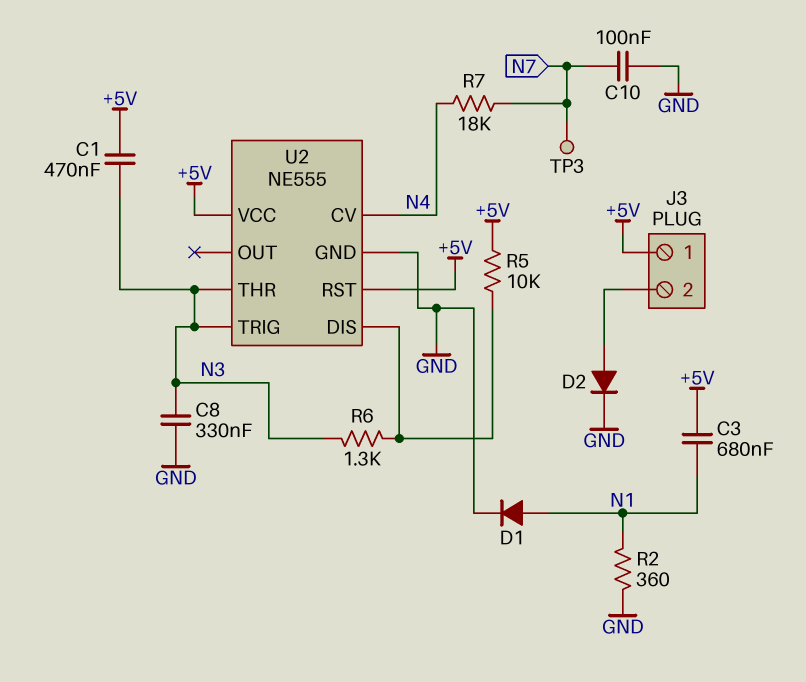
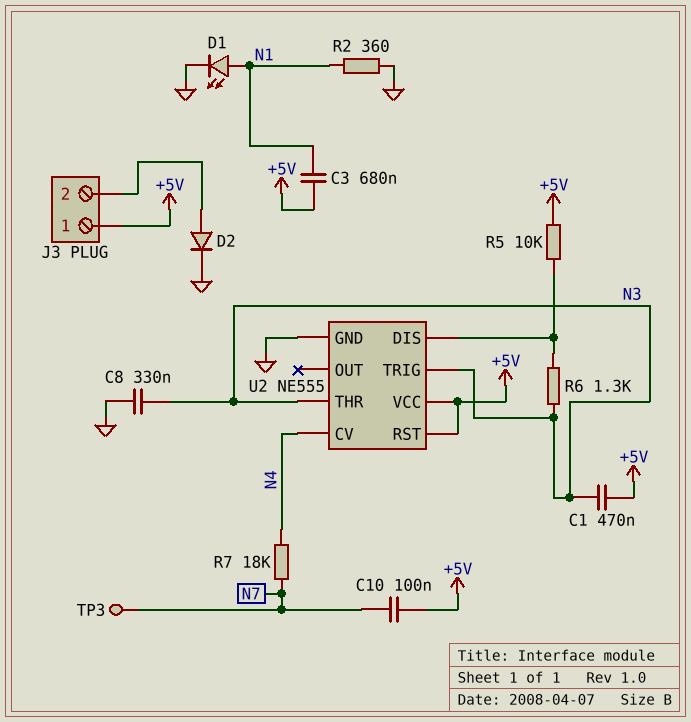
C10: 100nF (GND, N7) -> 100nF (+5V, N7)
D1: diode (A N1, K GND) -> LED (A N1, K GND)

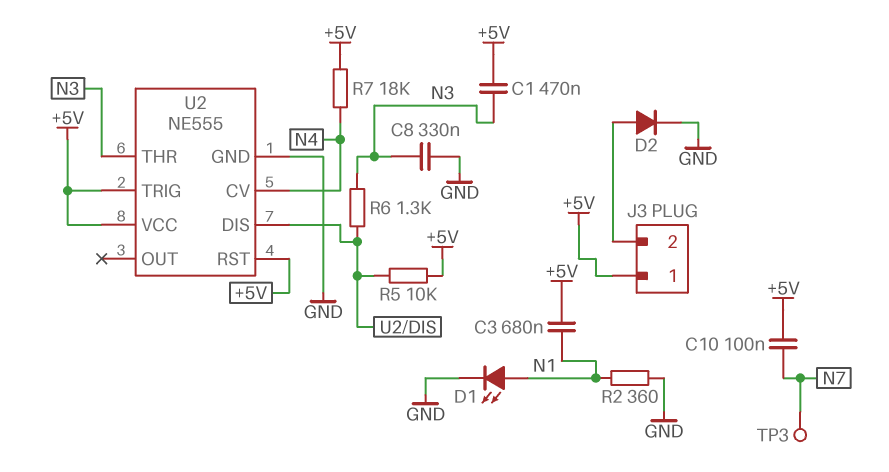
R7: 18k (N4, N7) -> 18k (+5V, N4)
U2 pin TRIG: N3 -> +5V

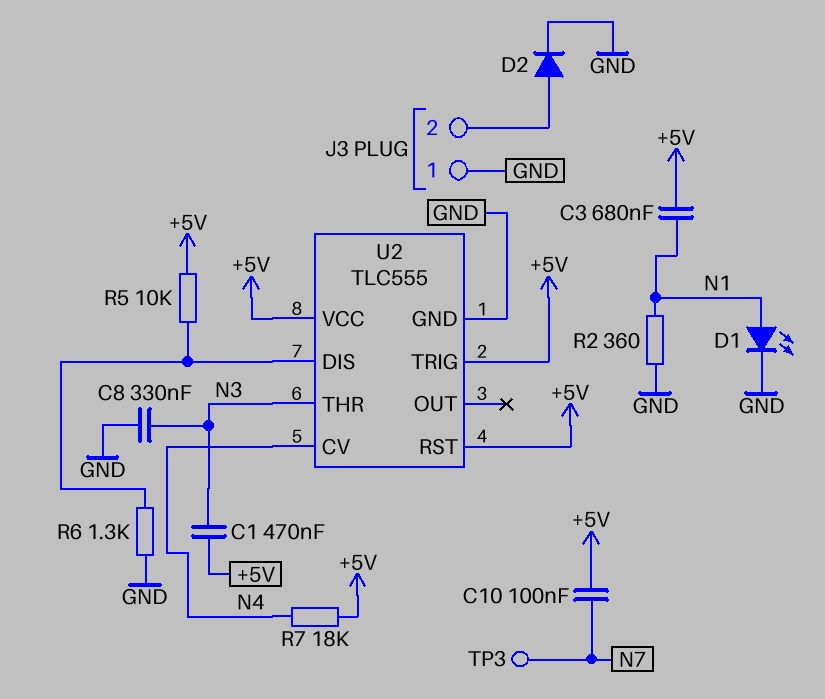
J3 pin 1: +5V -> GND
R6: 1.3k (N3, U2/DIS) -> 1.3k (GND, U2/DIS)
U2: NE555 -> TLC555

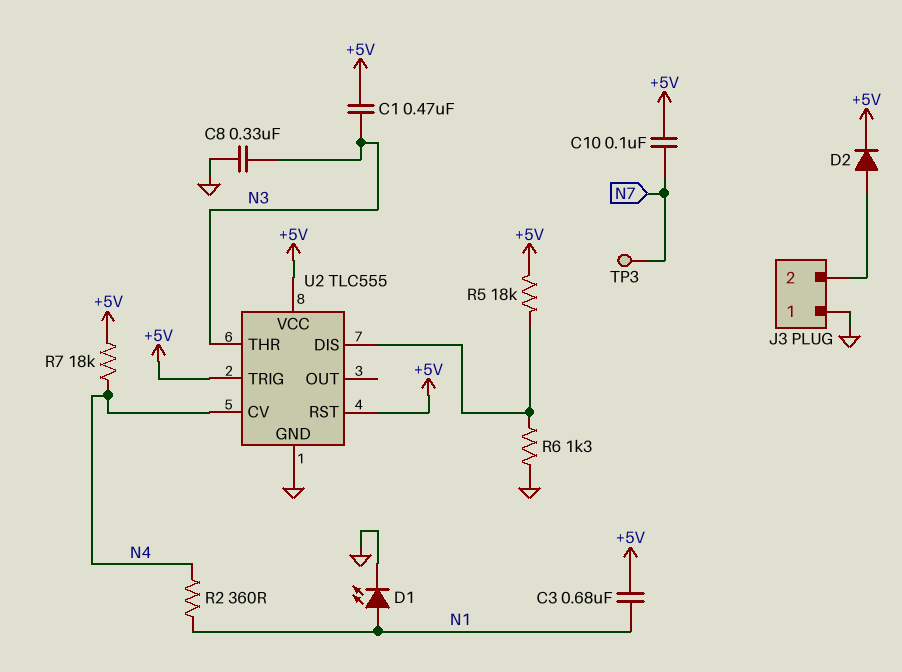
D2: diode (A J3/2, K GND) -> diode (A J3/2, K +5V)
R2: 360 (GND, N1) -> 360 (N1, N4)
R5: 10k (+5V, U2/DIS) -> 18k (+5V, U2/DIS)

